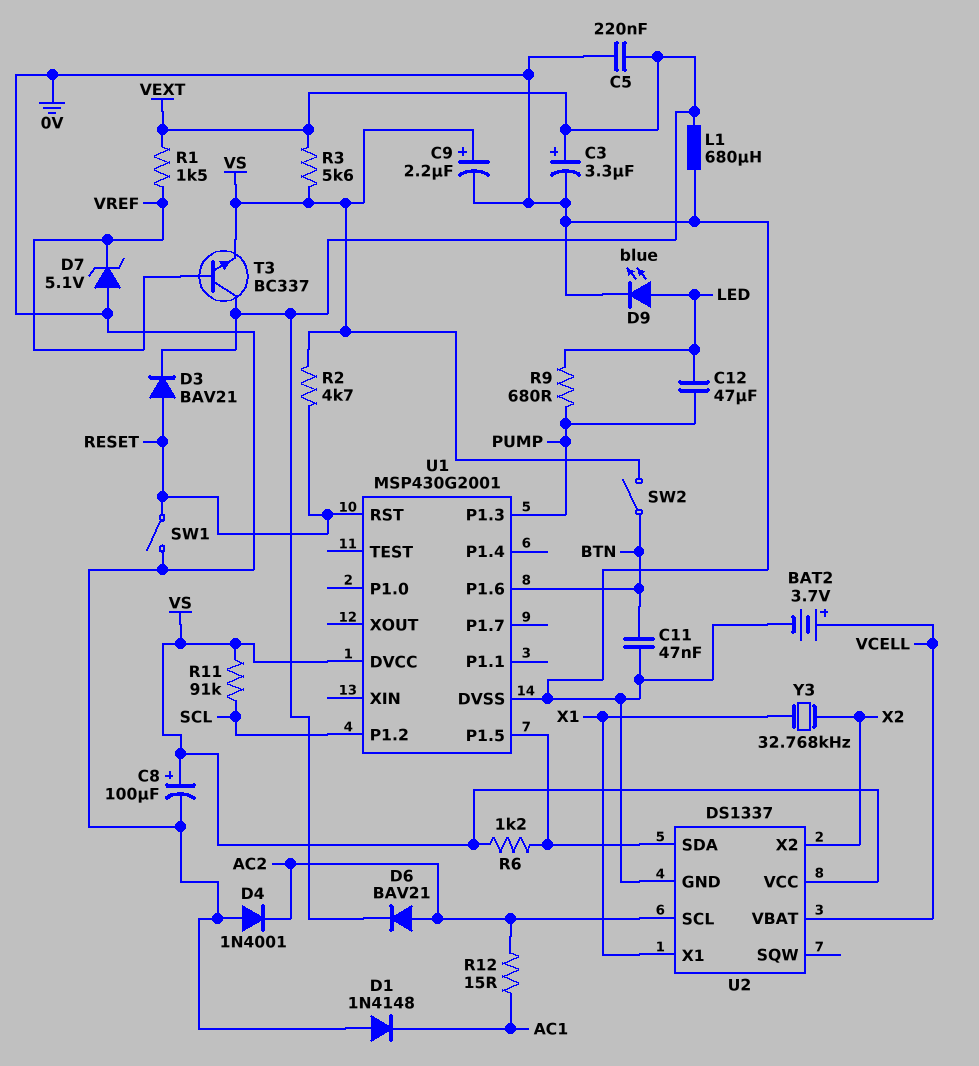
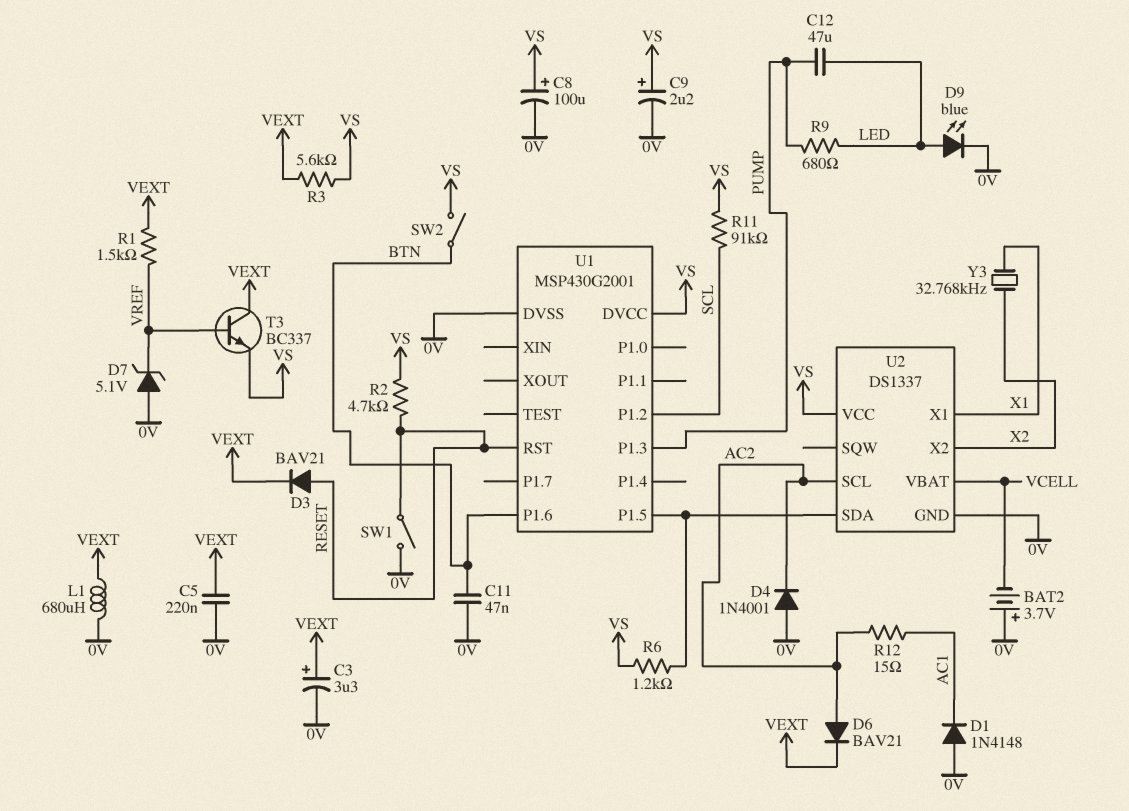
BAT2: 3.7V (plus VCELL, minus 0V) -> 3.7V (plus 0V, minus VCELL)

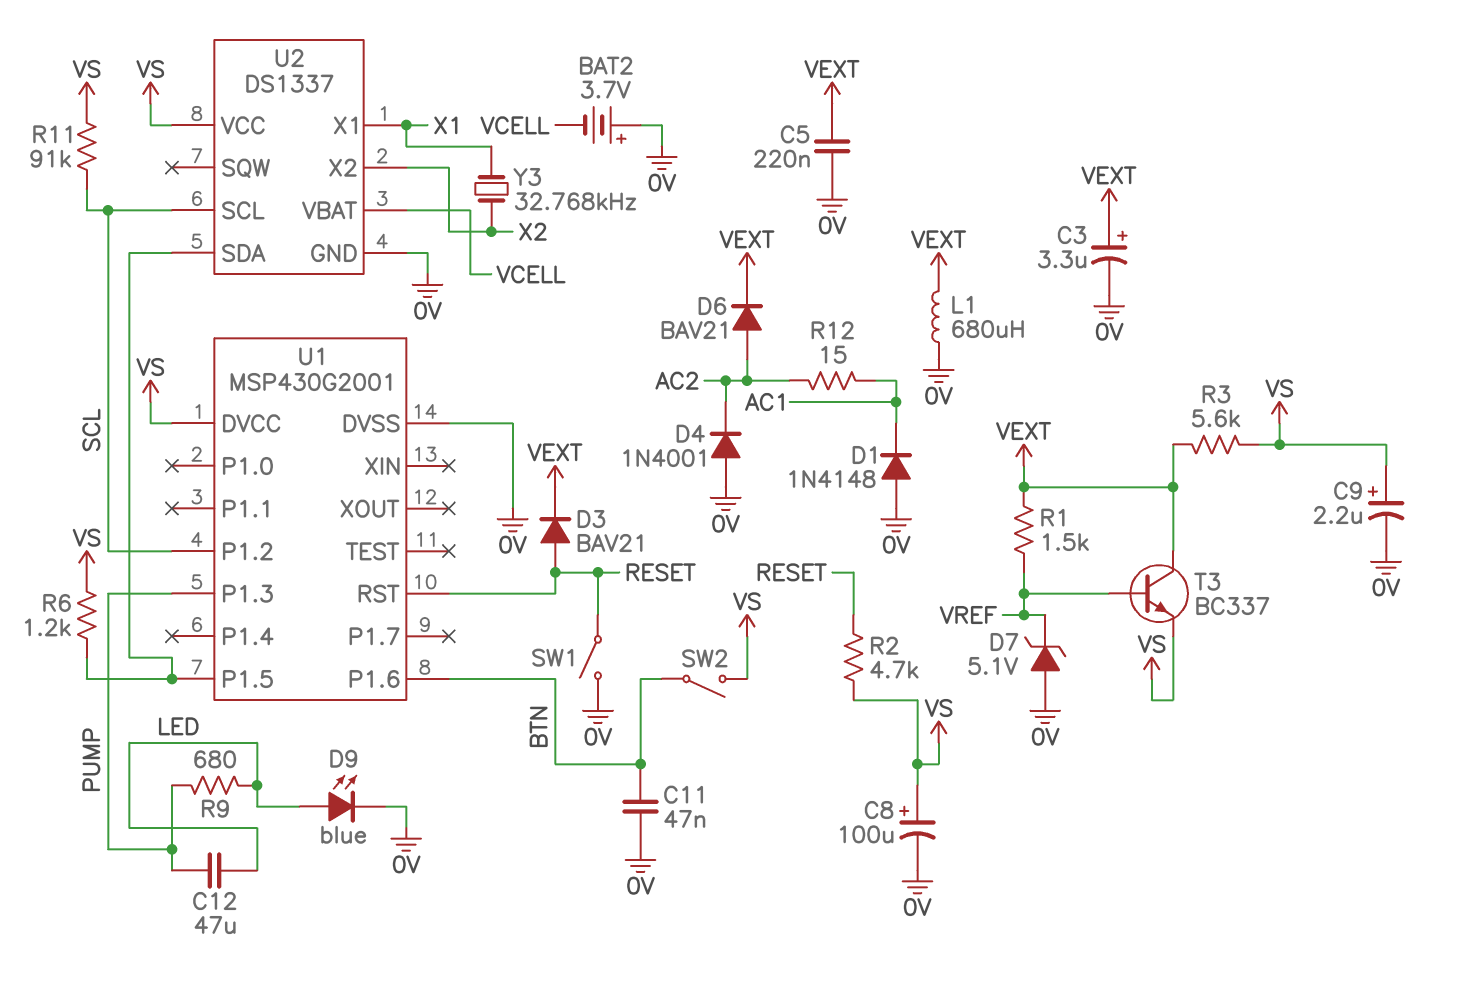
U2 pin SCL: AC2 -> SCL

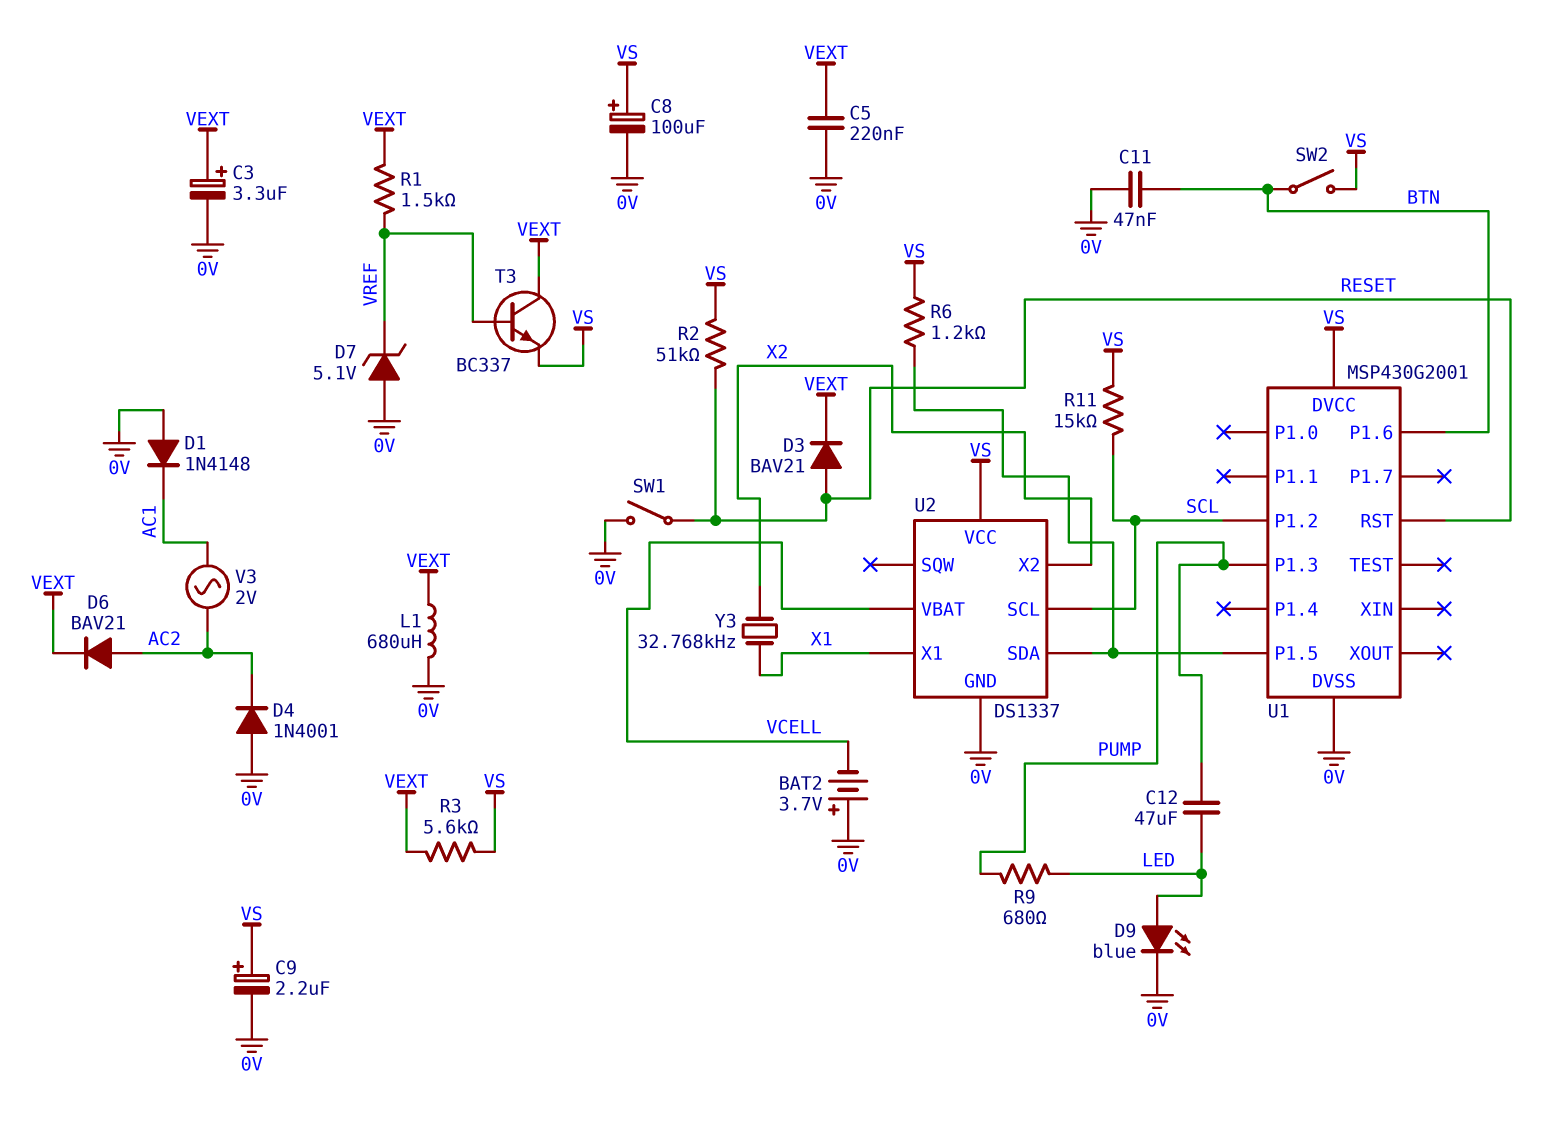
R2: 4.7k (RESET, VS) -> 51k (RESET, VS)
R11: 91k (SCL, VS) -> 15k (SCL, VS)
R12: 15 (AC1, AC2) -> none
V3: none -> AC 2V (AC1, AC2)

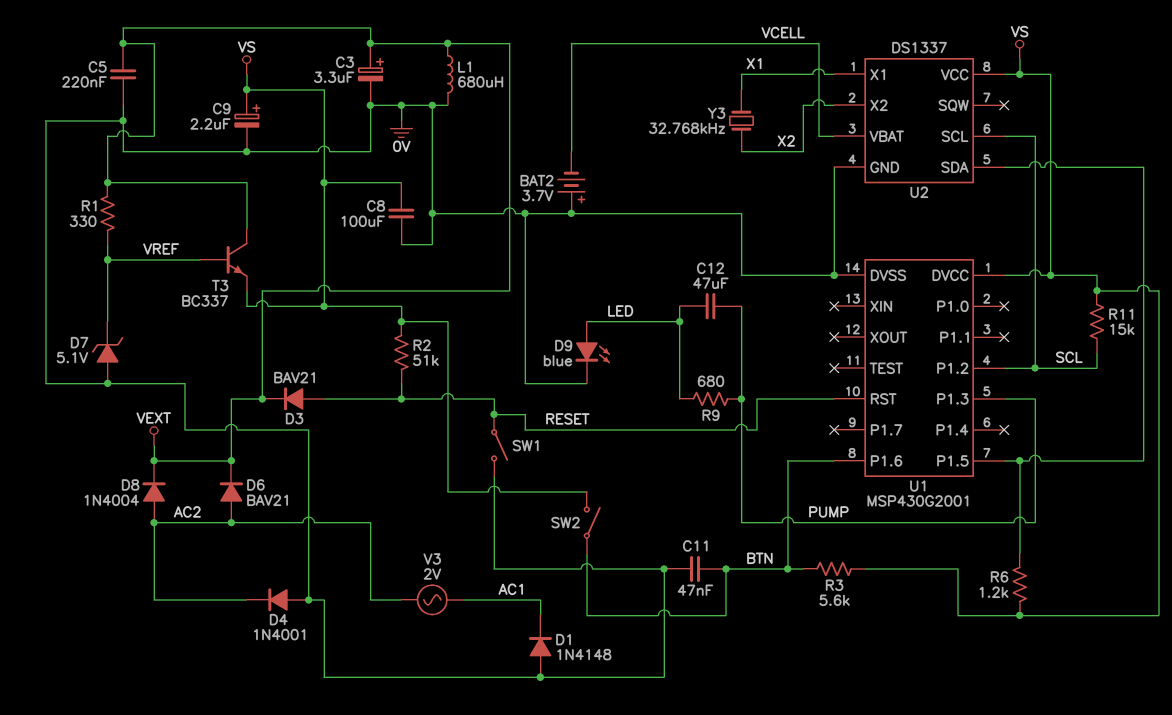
C8: 100uF (plus VS, minus 0V) -> 100uF (0V, VS)
D8: none -> diode 1N4004 (A AC2, K VEXT)
R1: 1.5k (VEXT, VREF) -> 330 (VEXT, VREF)
R3: 5.6k (VEXT, VS) -> 5.6k (BTN, VS)

